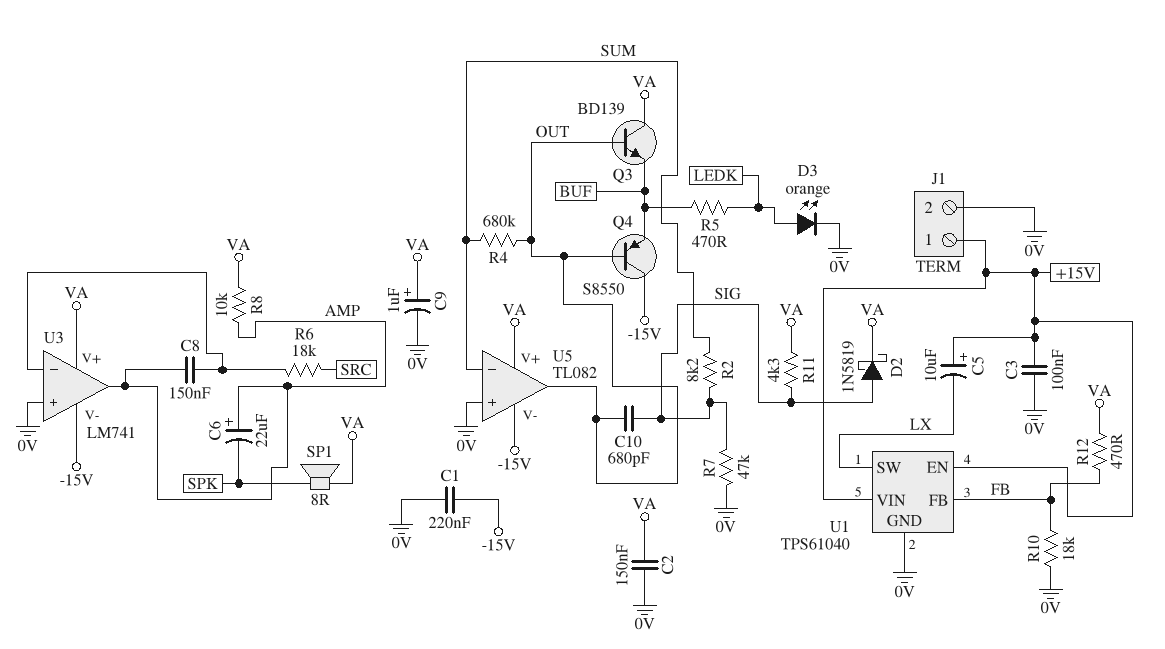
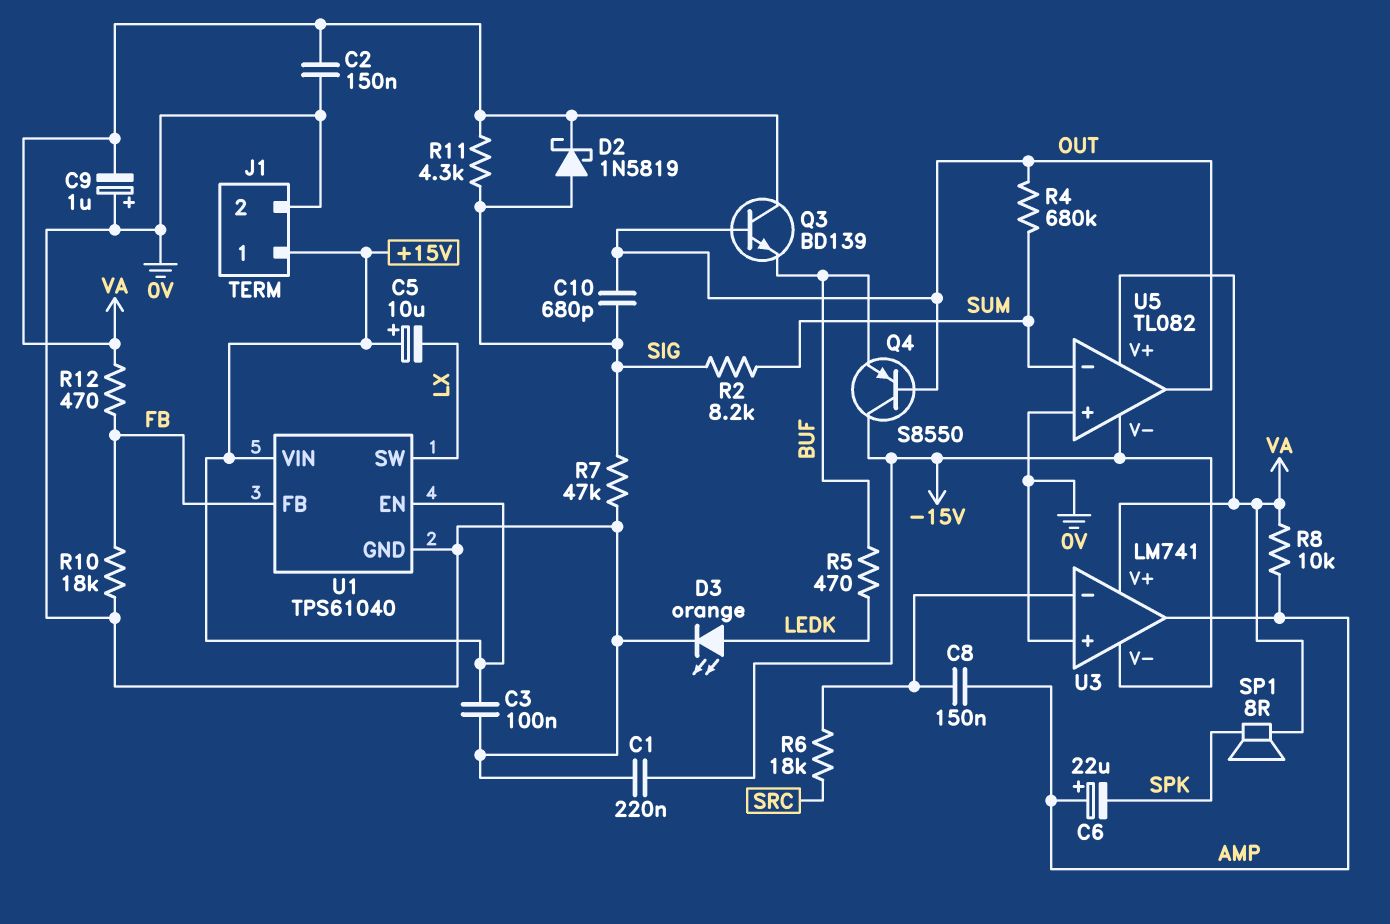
C9: 1uF (plus VA, minus 0V) -> 1uF (plus 0V, minus VA)

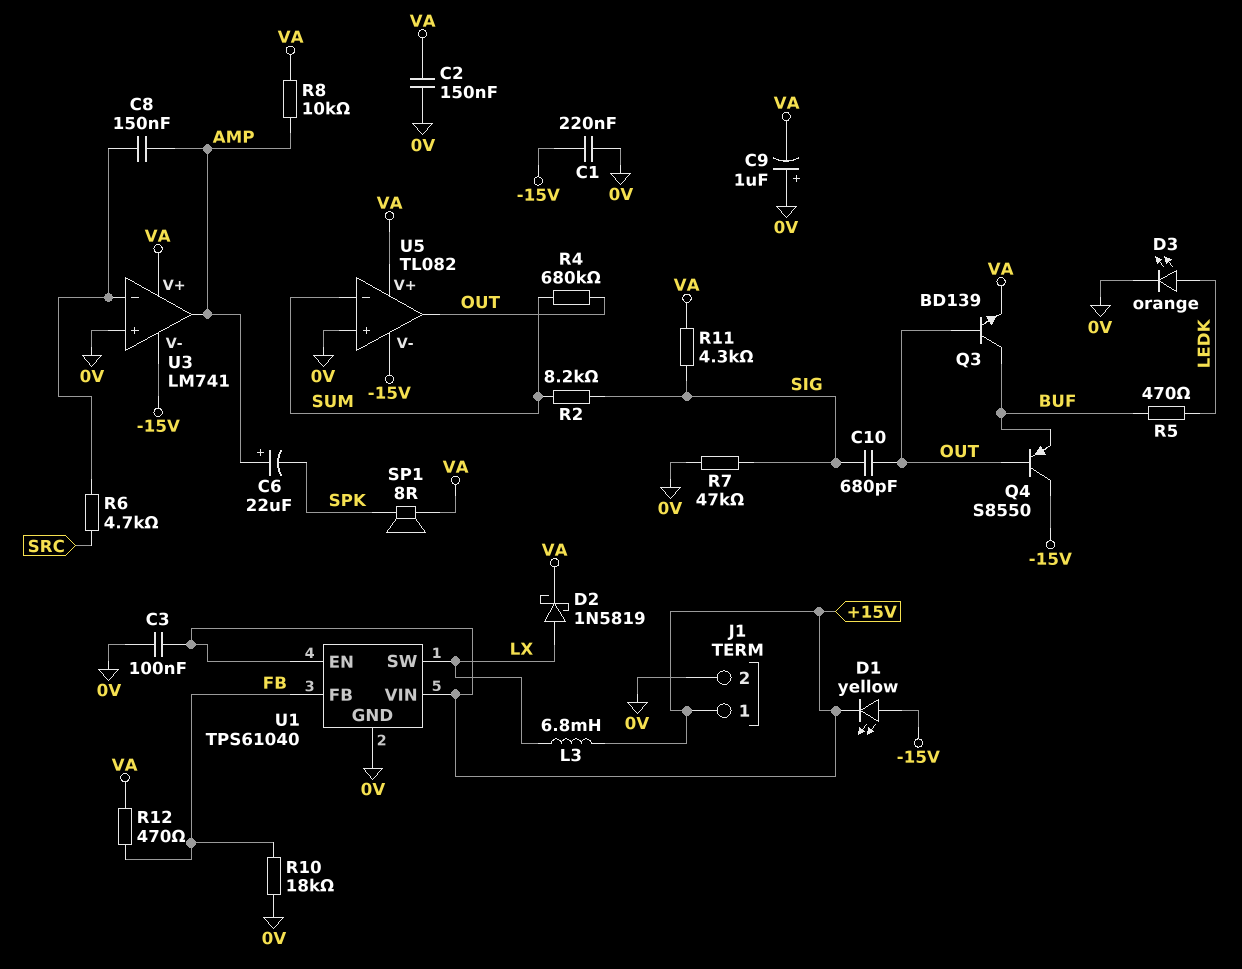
C5: 10uF (plus +15V, minus LX) -> none
D1: none -> LED yellow (A -15V, K +15V)
D2: schottky 1N5819 (A SIG, K VA) -> schottky 1N5819 (A LX, K VA)
L3: none -> 6.8mH (+15V, LX)
Q3: NPN BD139 (B OUT, C VA, E BUF) -> NPN BD139 (B OUT, C BUF, E VA)
R6: 18k (SRC, U3/in-) -> 4.7k (SRC, U3/in-)

